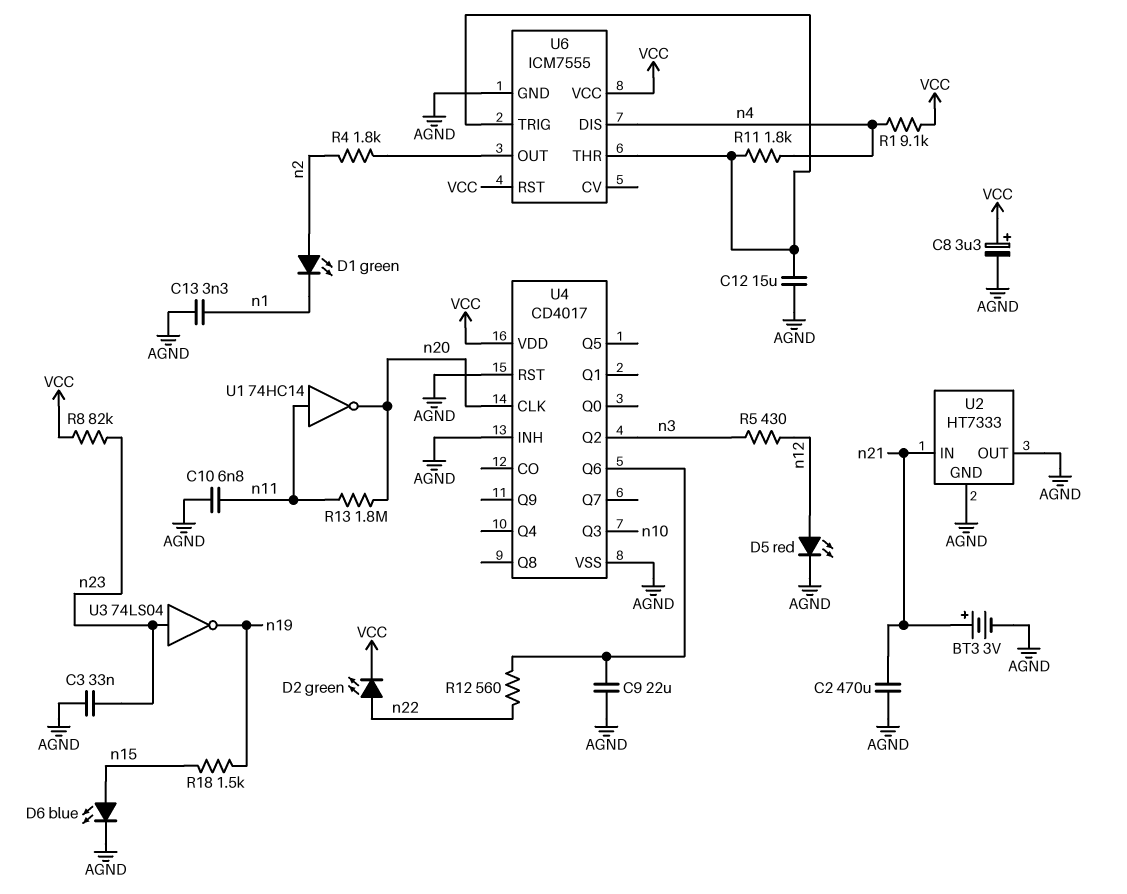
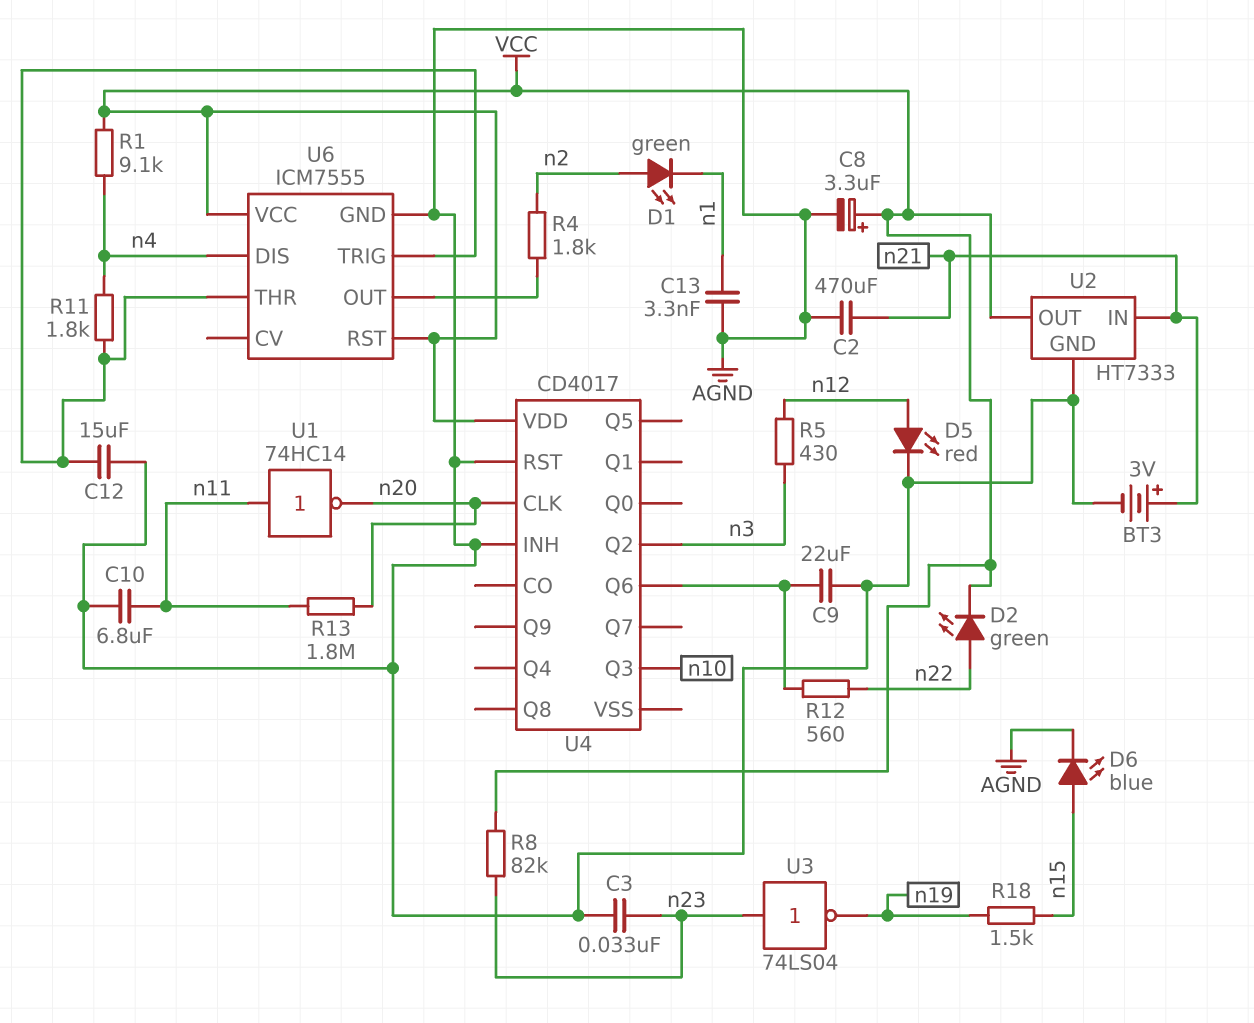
C10: 6.8nF (AGND, n11) -> 6.8uF (AGND, n11)
U2 pin OUT: AGND -> VCC
U4 pin VSS: AGND -> none

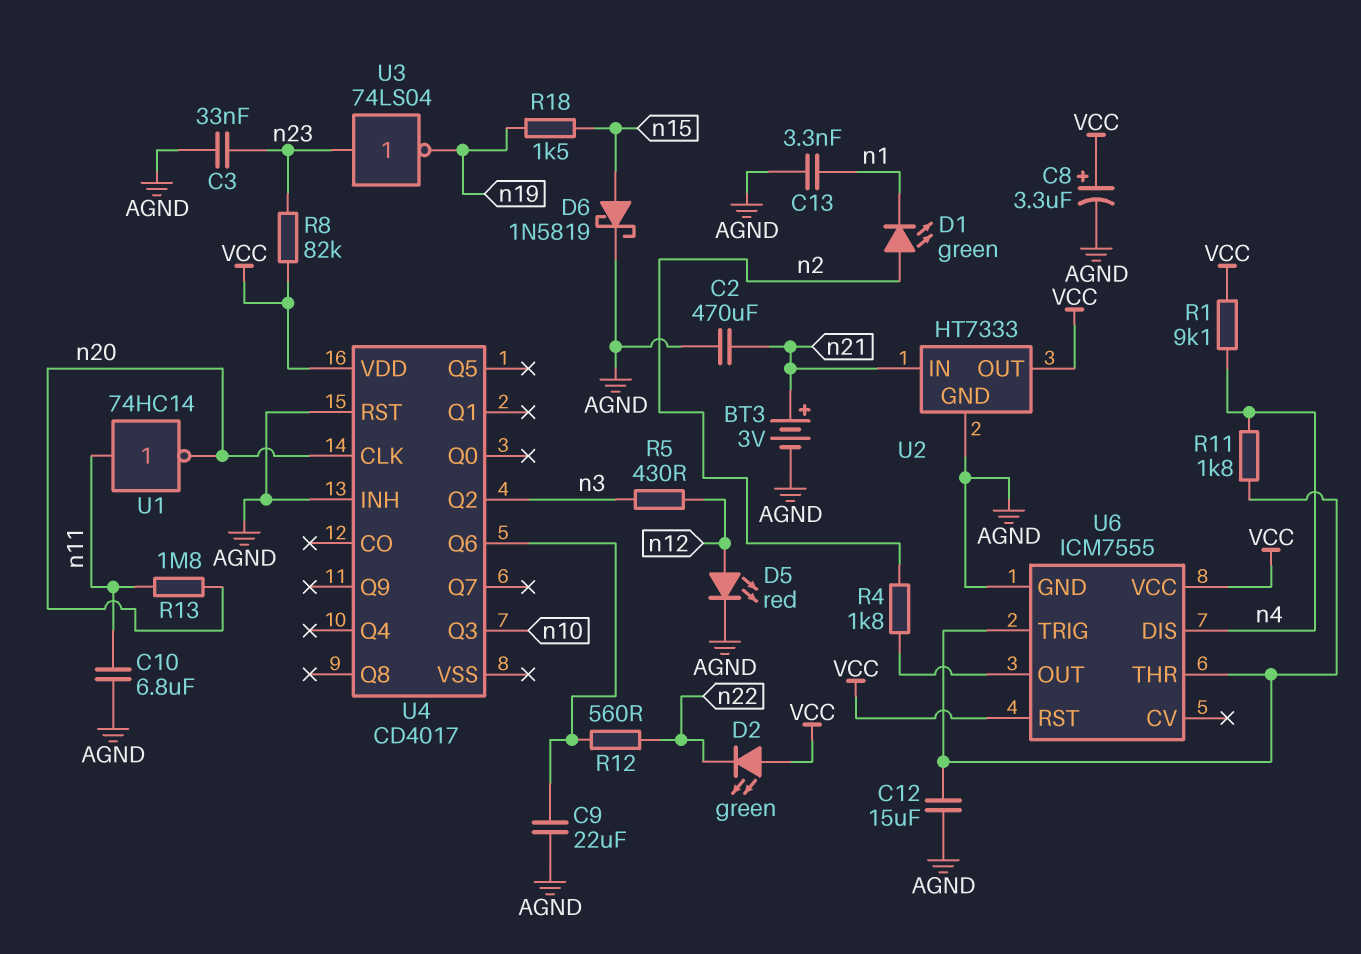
D2: LED green (A n22, K VCC) -> LED green (A VCC, K n22)
D6: LED blue (A n15, K AGND) -> schottky 1N5819 (A n15, K AGND)

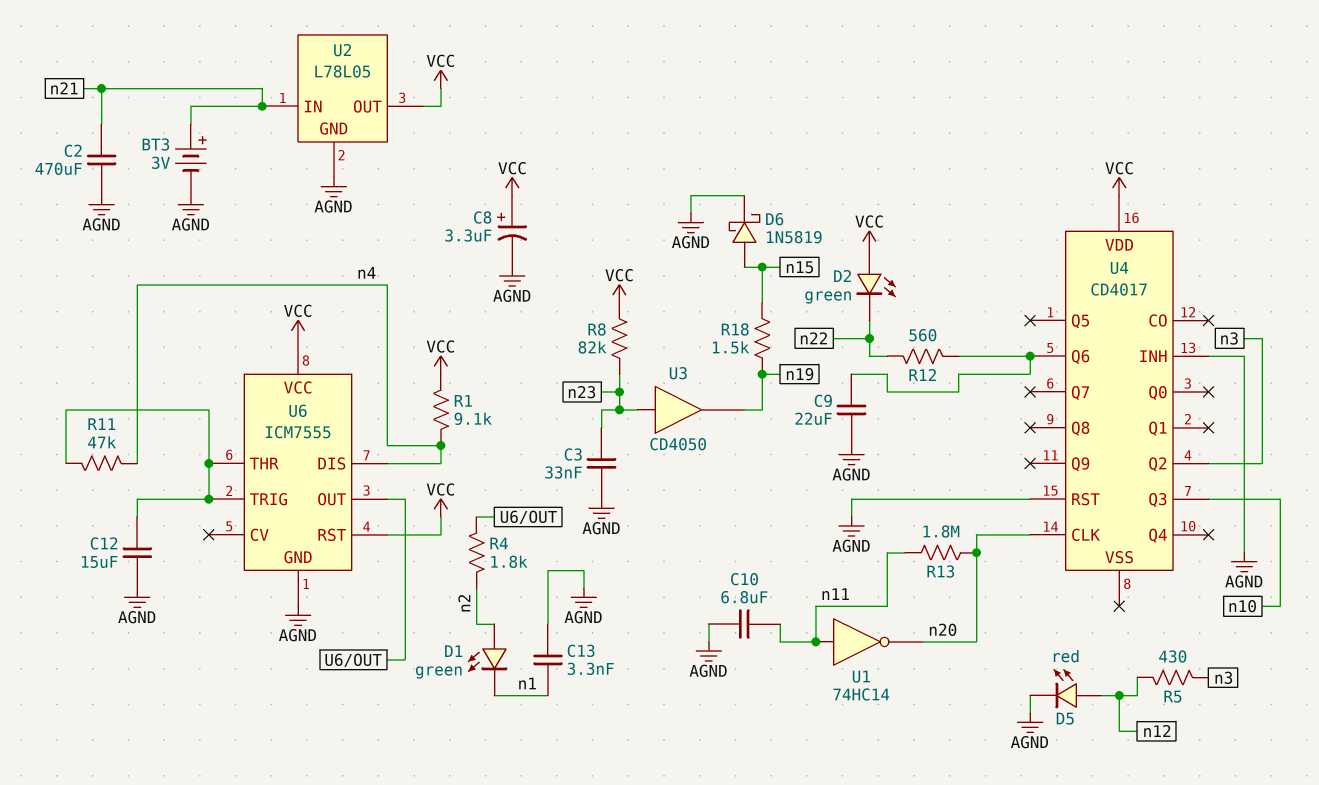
R11: 1.8k (U6/THR, n4) -> 47k (U6/THR, n4)
U2: HT7333 -> L78L05
U3: NOT 74LS04 (in n23, out n19) -> buffer CD4050 (in n23, out n19)

